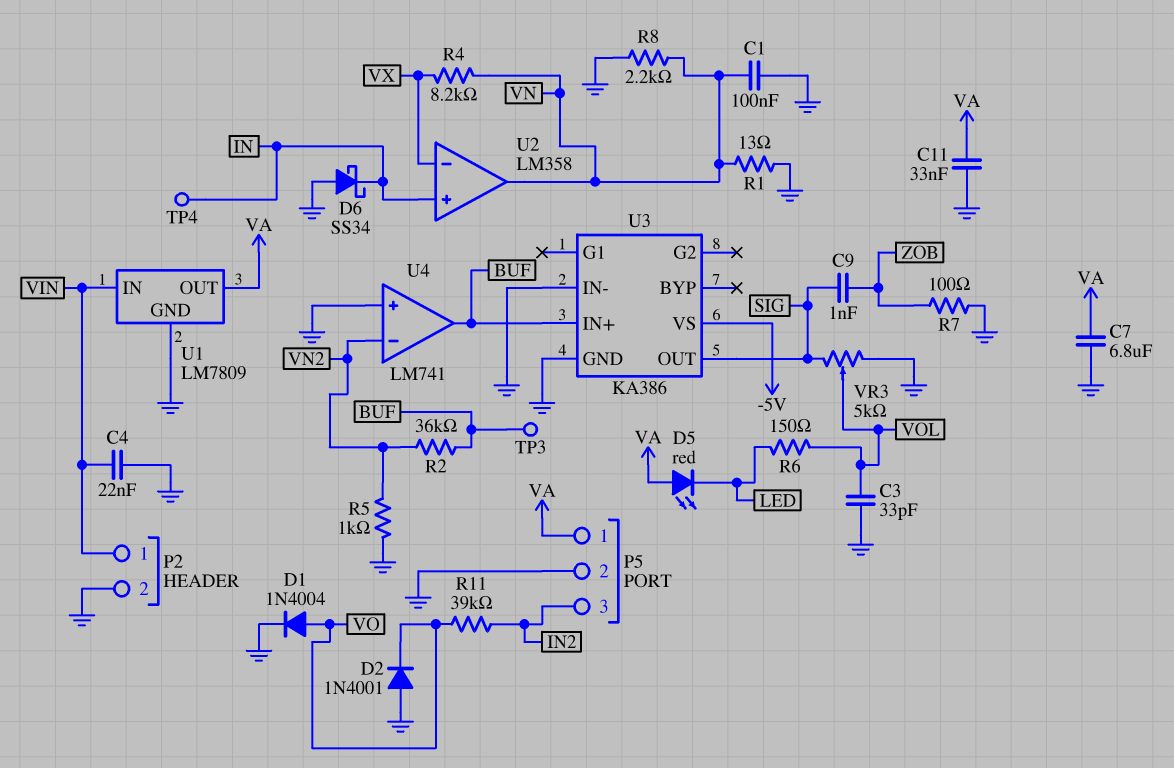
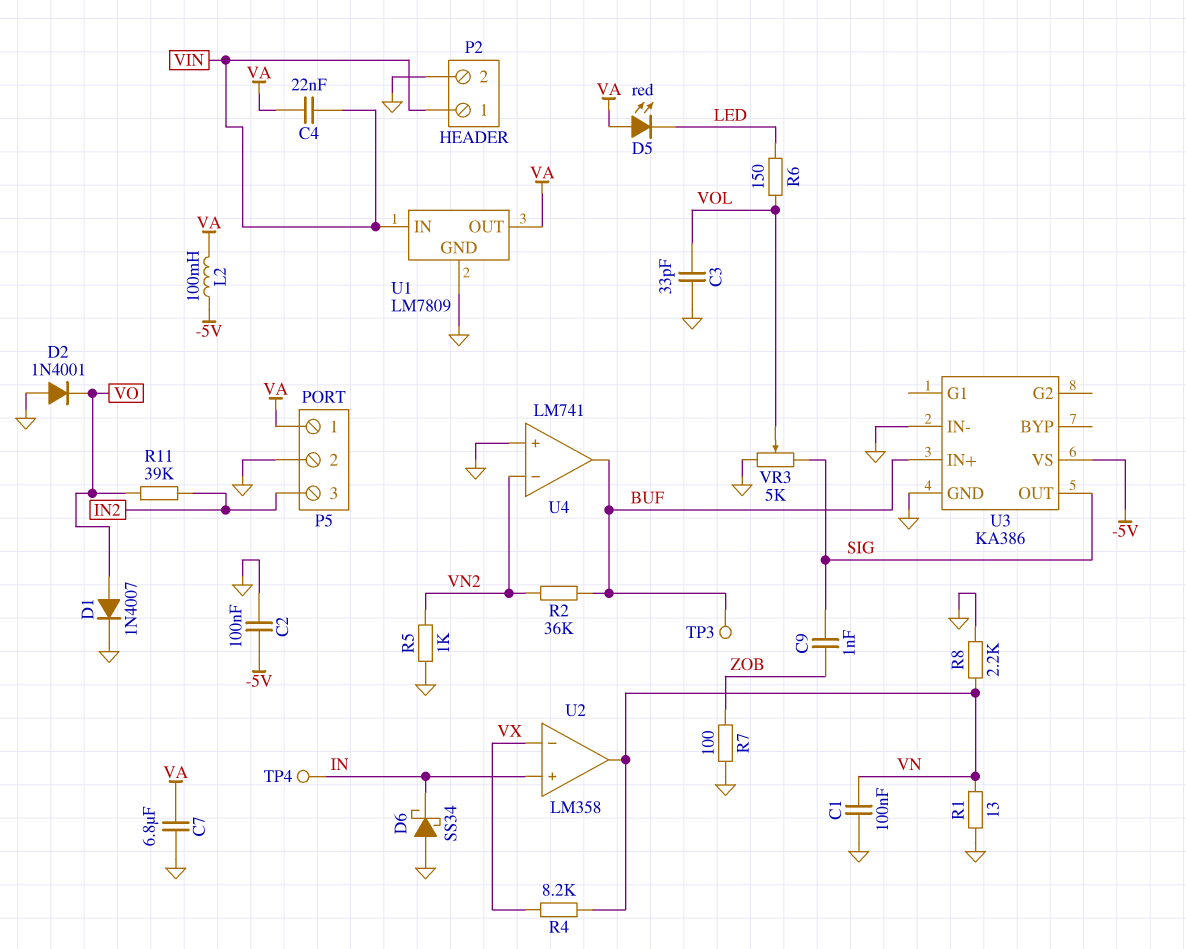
C2: none -> 100nF (-5V, GND)
C4: 22nF (GND, VIN) -> 22nF (VA, VIN)
C11: 33nF (GND, VA) -> none
D1: diode 1N4004 (A VO, K GND) -> diode 1N4007 (A VO, K GND)
L2: none -> 100mH (-5V, VA)

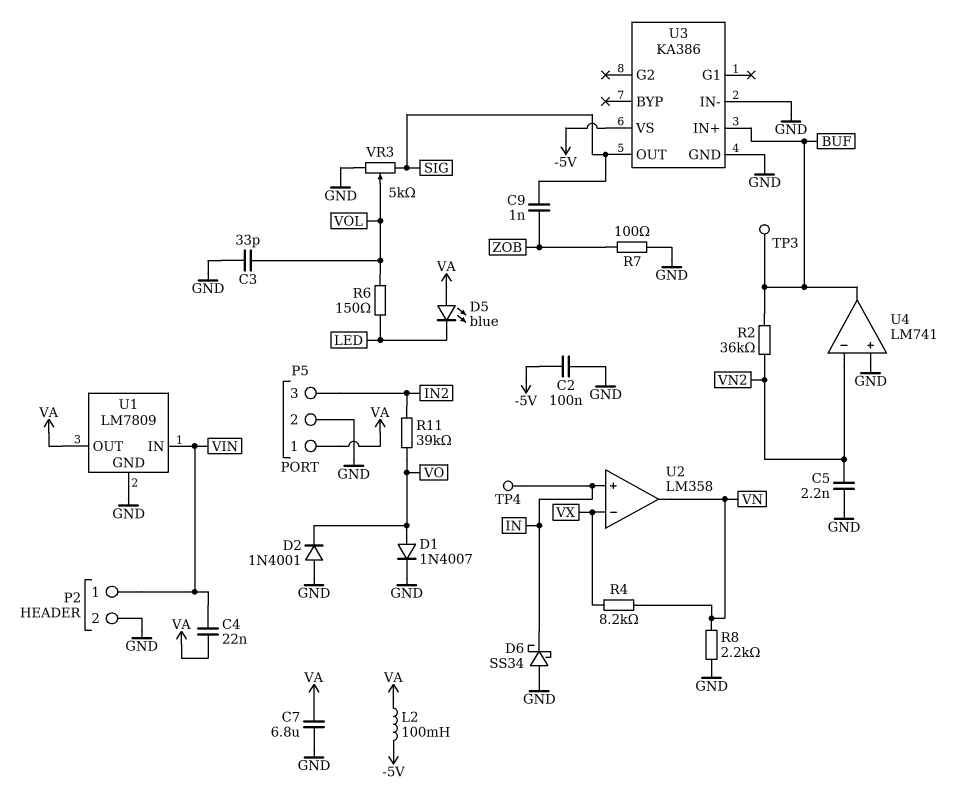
C1: 100nF (GND, VN) -> none
C5: none -> 2.2nF (GND, VN2)
D5: LED red (A VA, K LED) -> LED blue (A VA, K LED)
R1: 13 (GND, VN) -> none
R5: 1k (GND, VN2) -> none

